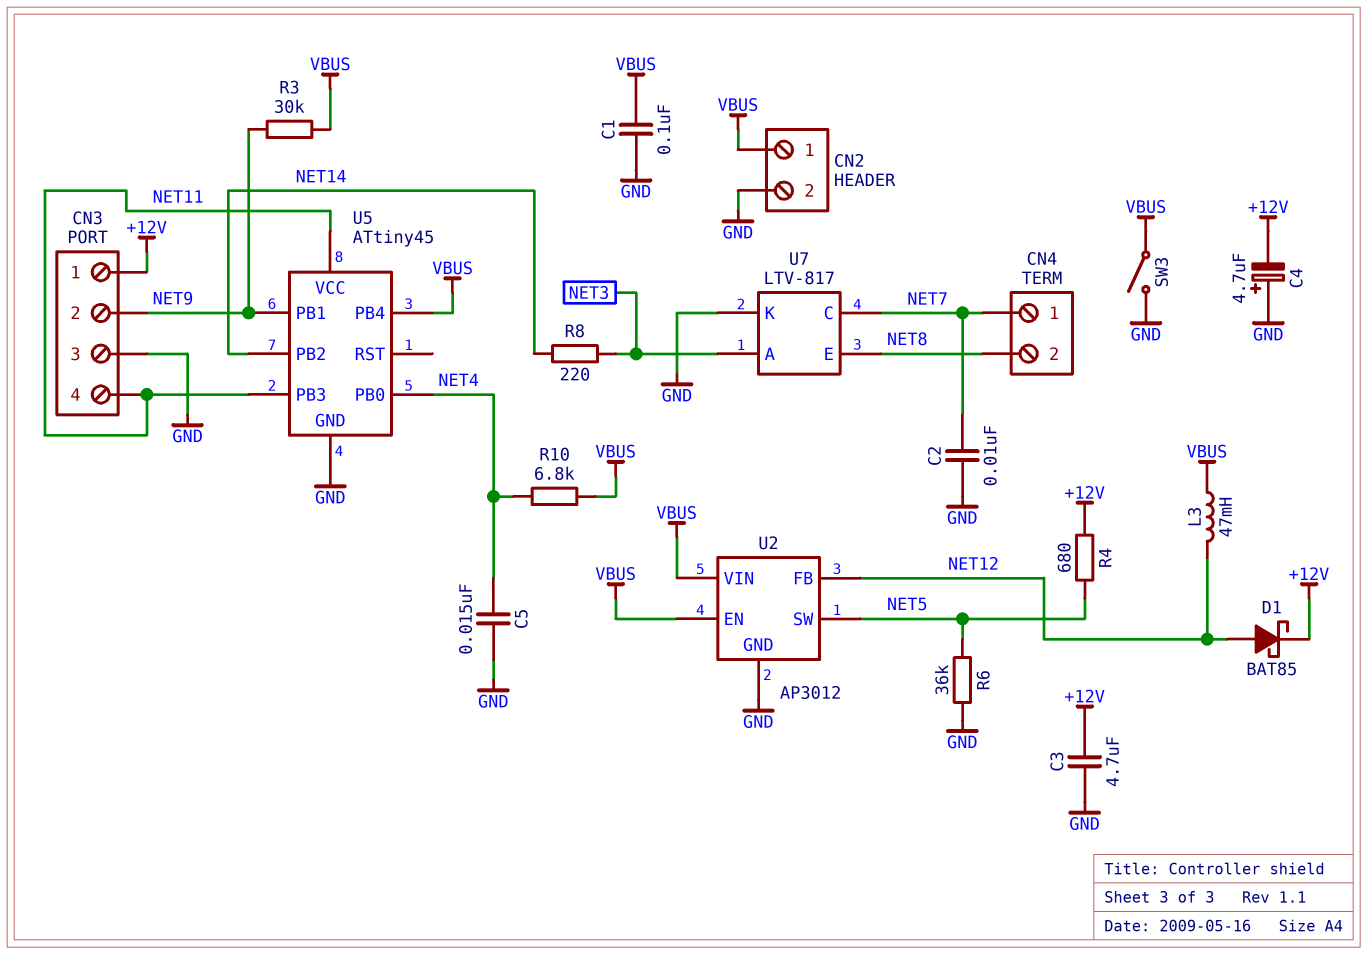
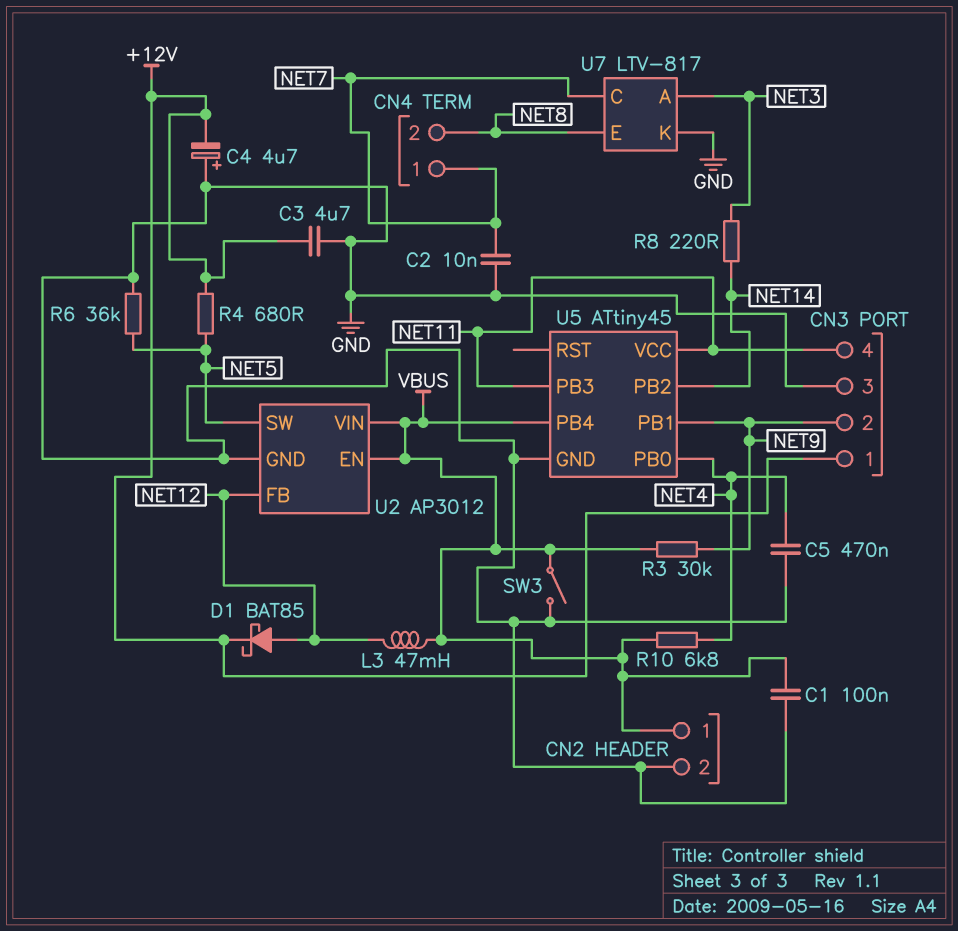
C5: 15nF (GND, NET4) -> 470nF (GND, NET4)

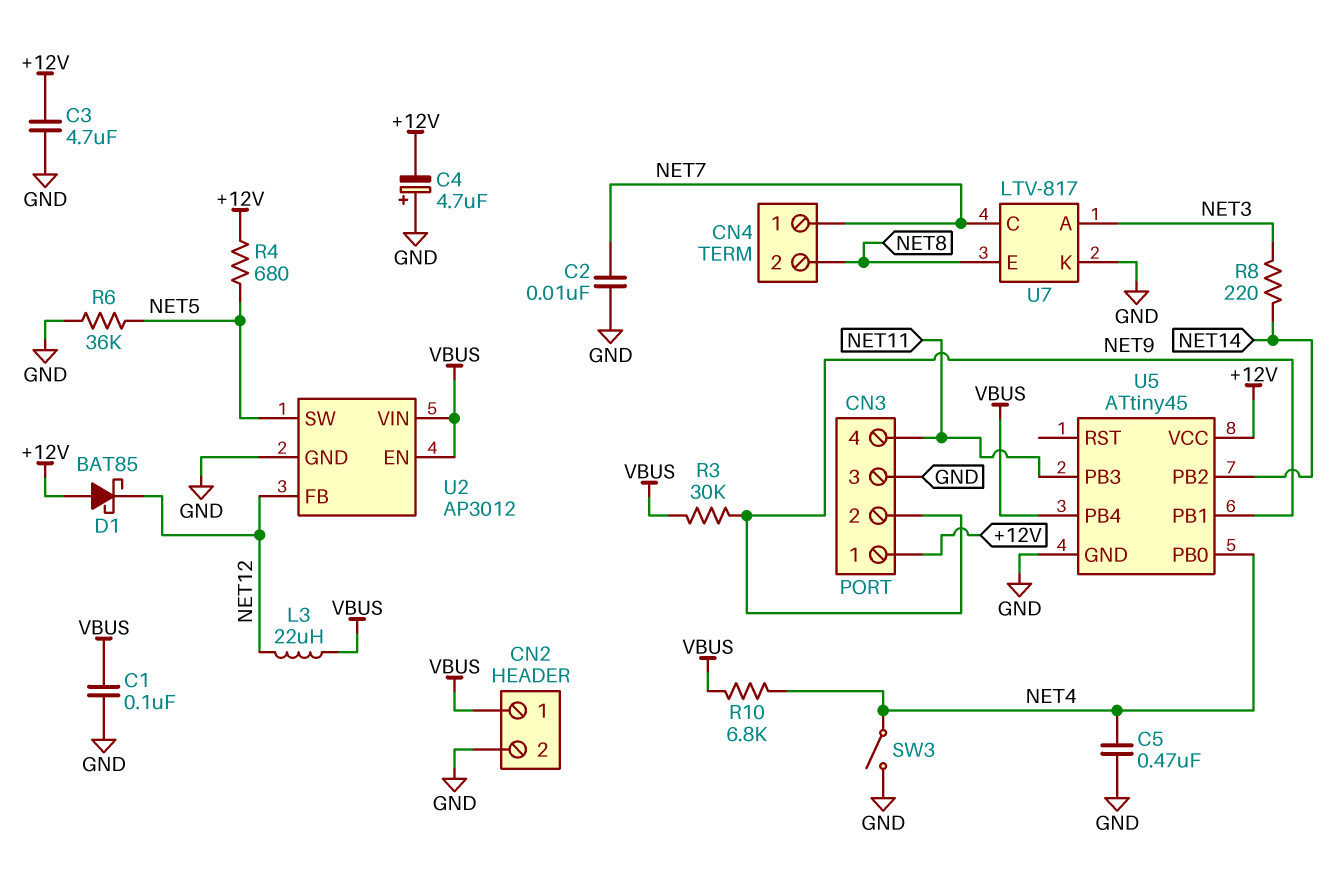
D1: schottky BAT85 (A NET12, K +12V) -> schottky BAT85 (A +12V, K NET12)
L3: 47mH (NET12, VBUS) -> 22uH (NET12, VBUS)
SW3: switch (GND, VBUS) -> switch (GND, NET4)
U5 pin VCC: NET11 -> +12V

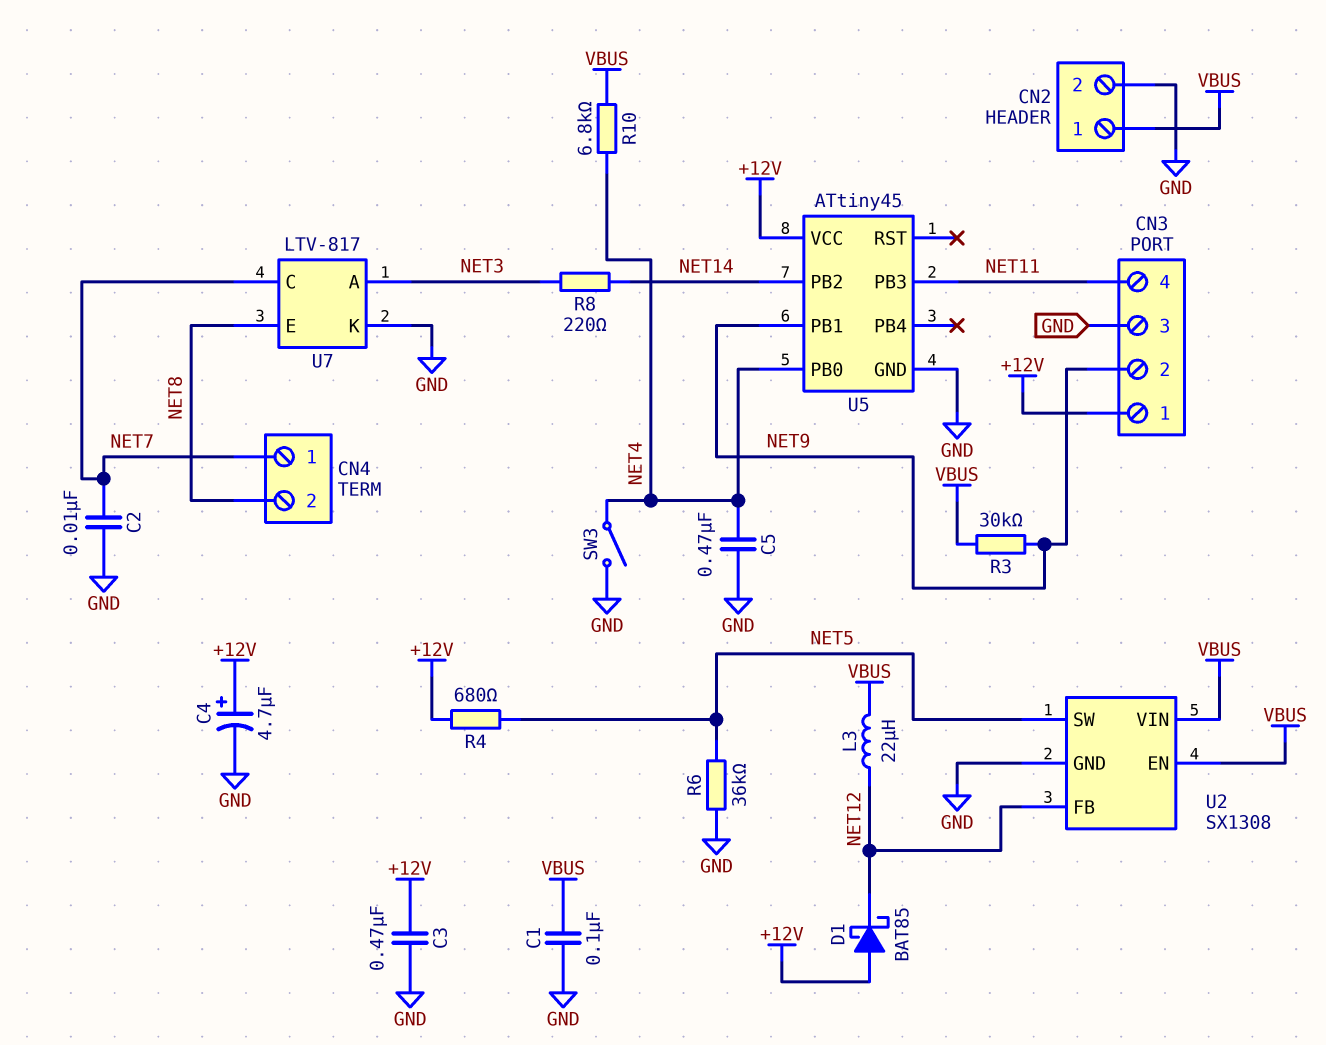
C3: 4.7uF (+12V, GND) -> 470nF (+12V, GND)
C4: 4.7uF (plus GND, minus +12V) -> 4.7uF (plus +12V, minus GND)
U2: AP3012 -> SX1308
U5 pin PB4: VBUS -> none

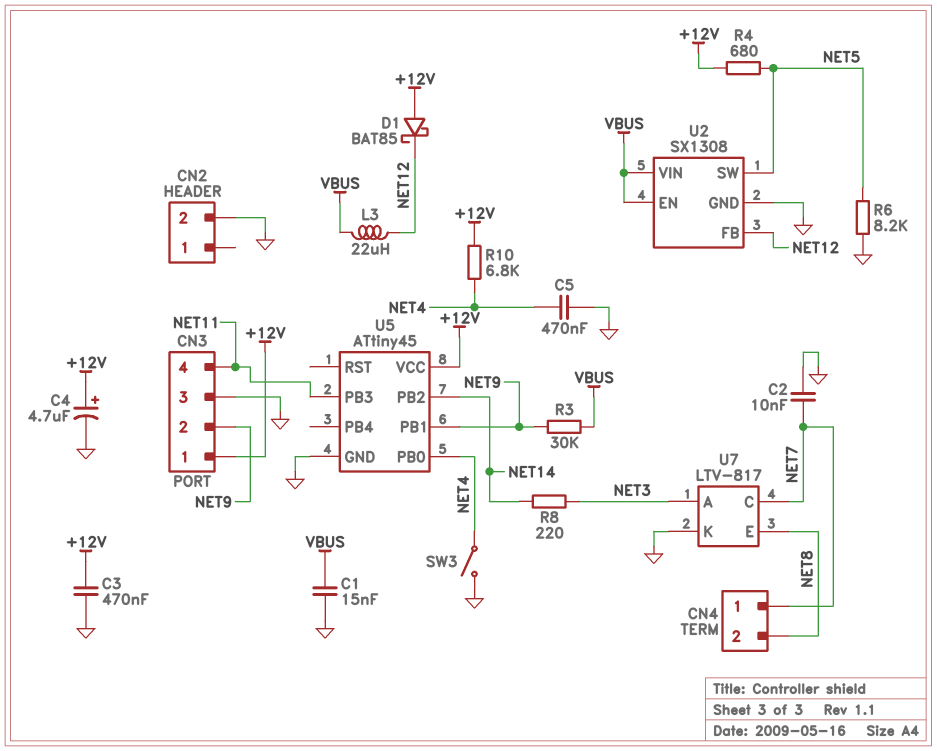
C1: 100nF (GND, VBUS) -> 15nF (GND, VBUS)
CN2 pin 1: VBUS -> none
R6: 36k (GND, NET5) -> 8.2k (GND, NET5)
R10: 6.8k (NET4, VBUS) -> 6.8k (+12V, NET4)

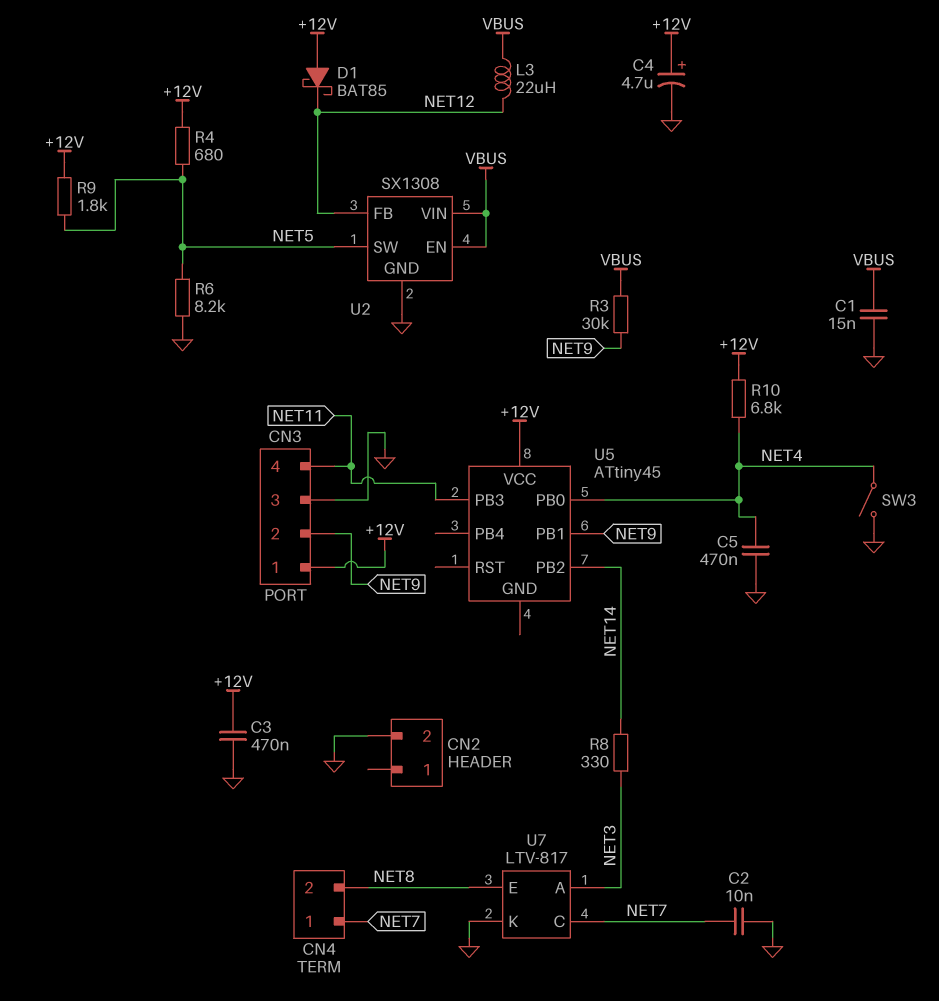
R8: 220 (NET3, NET14) -> 330 (NET3, NET14)
R9: none -> 1.8k (+12V, NET5)
U5 pin GND: GND -> none

